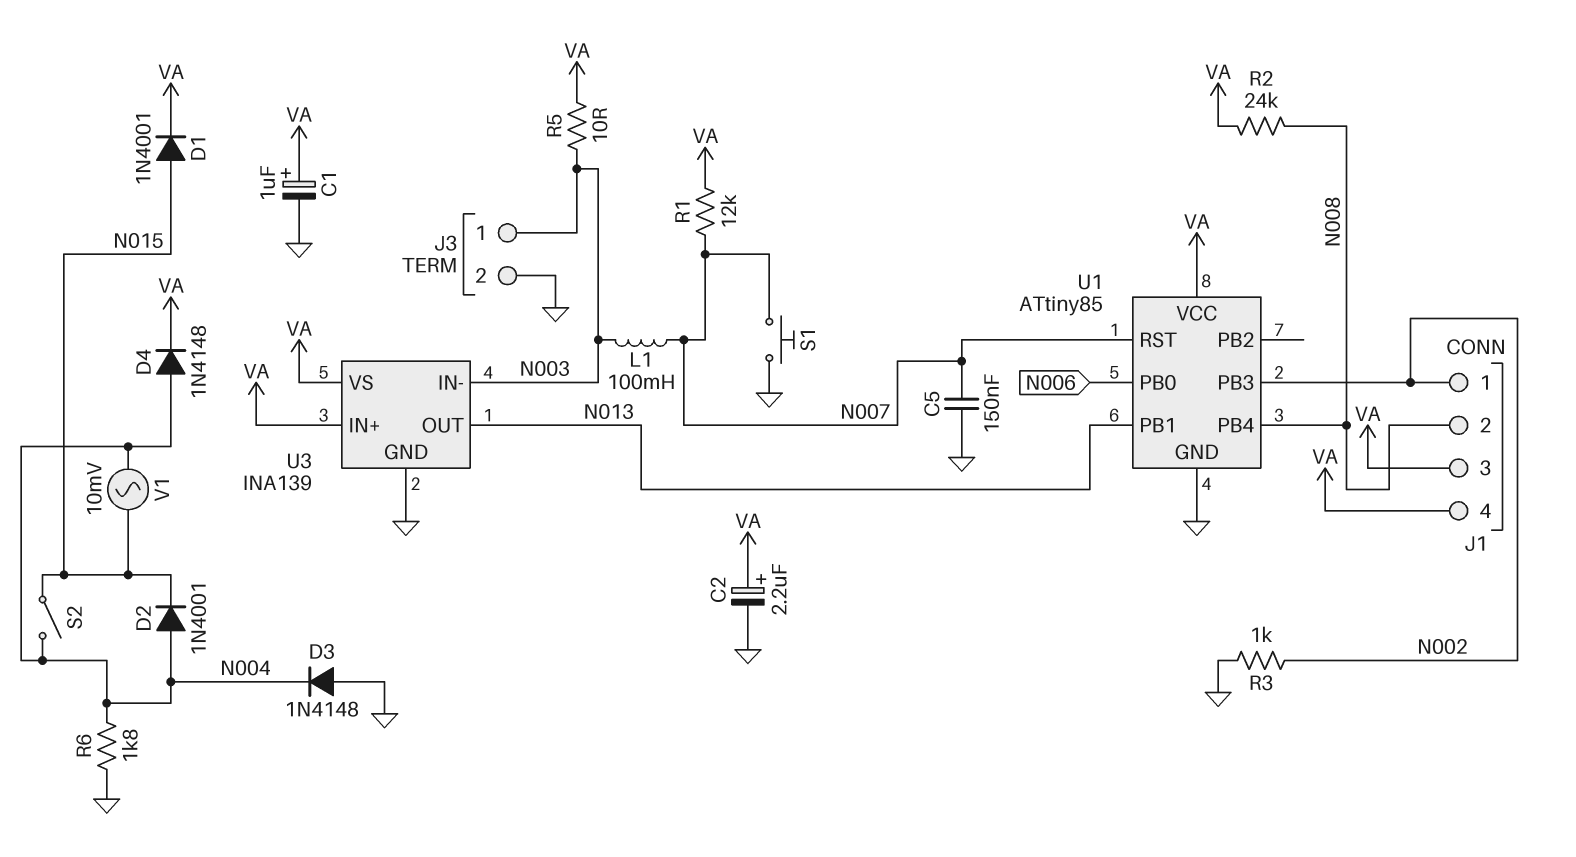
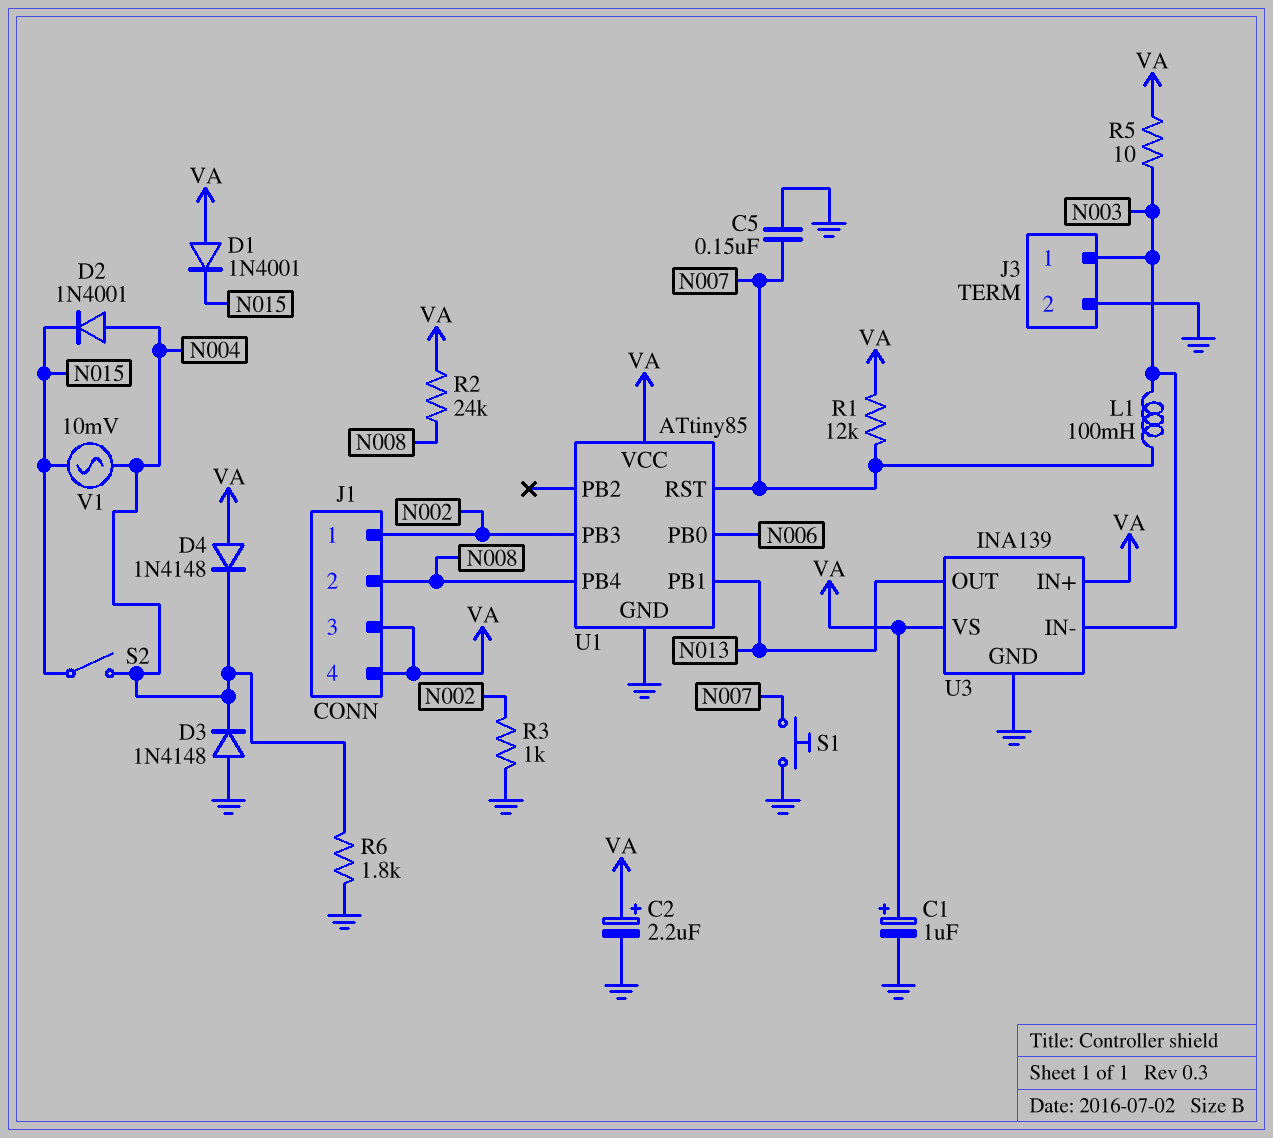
D1: diode 1N4001 (A N015, K VA) -> diode 1N4001 (A VA, K N015)
D4: diode 1N4148 (A N004, K VA) -> diode 1N4148 (A VA, K N004)

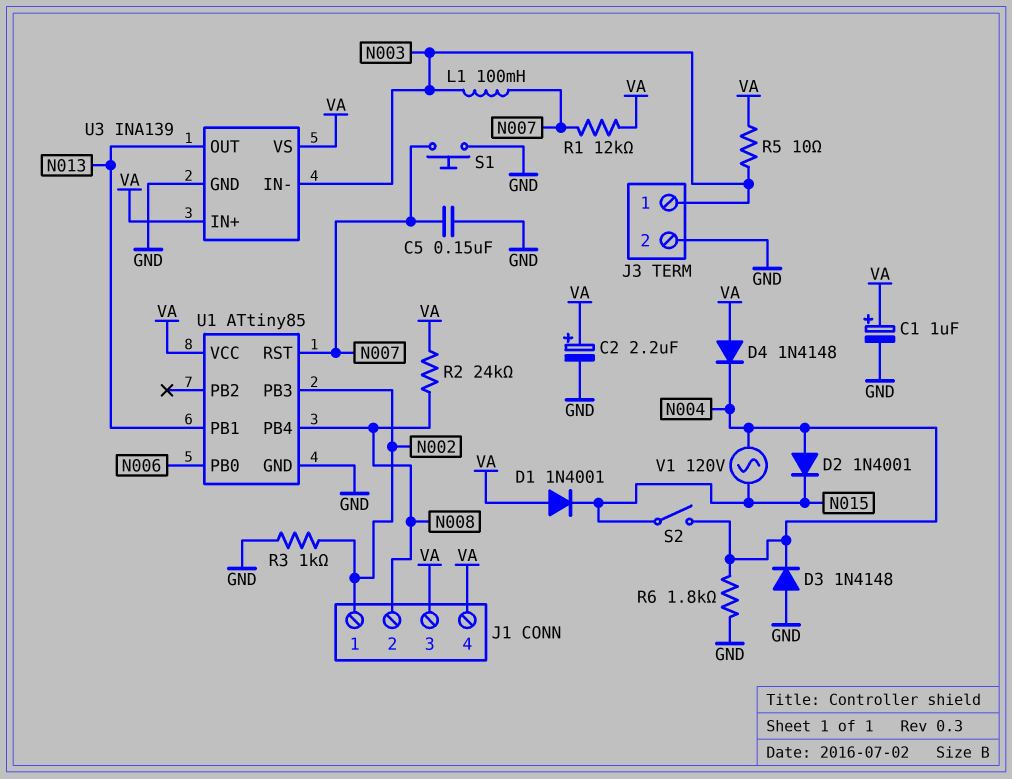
V1: AC 10mV (N004, N015) -> AC 120V (N004, N015)

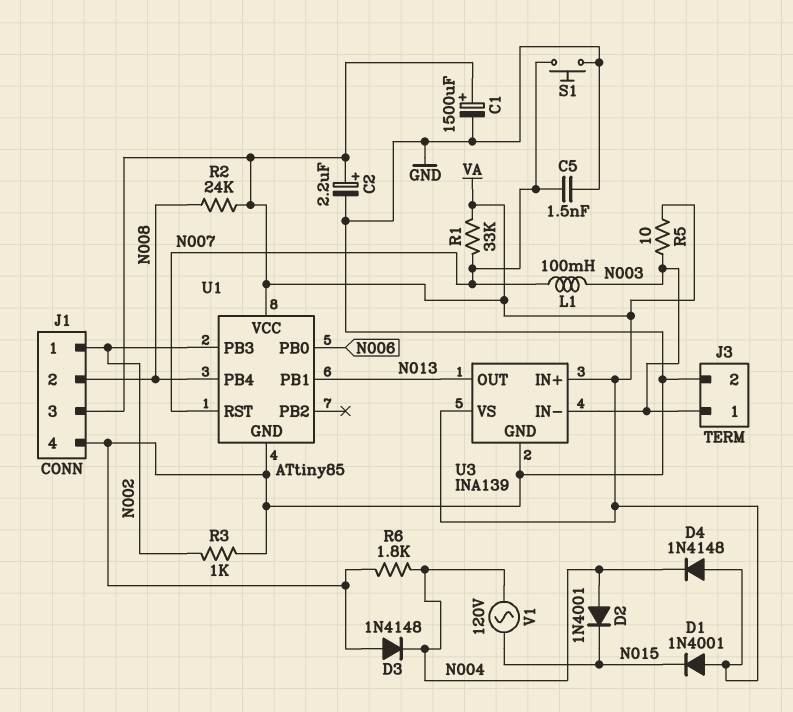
C1: 1uF (plus VA, minus GND) -> 1500uF (plus VA, minus GND)
C5: 150nF (GND, N007) -> 1.5nF (GND, N007)
J1 pin 4: VA -> GND
R1: 12k (N007, VA) -> 33k (N007, VA)
S2: switch (N004, N015) -> none

